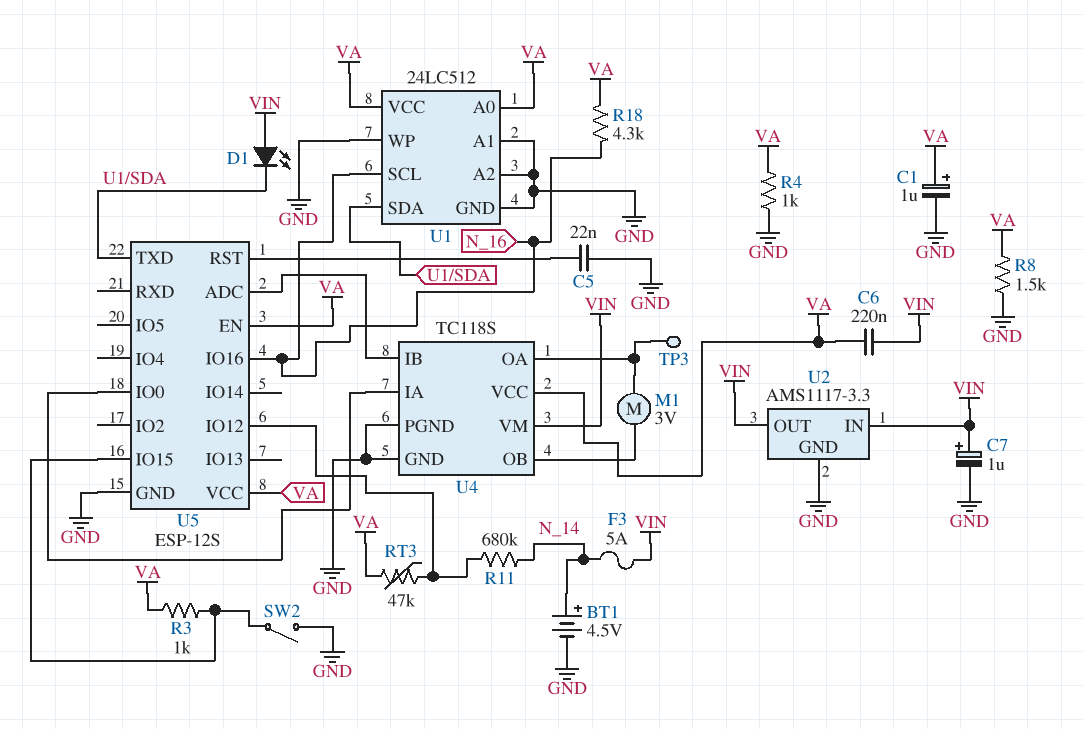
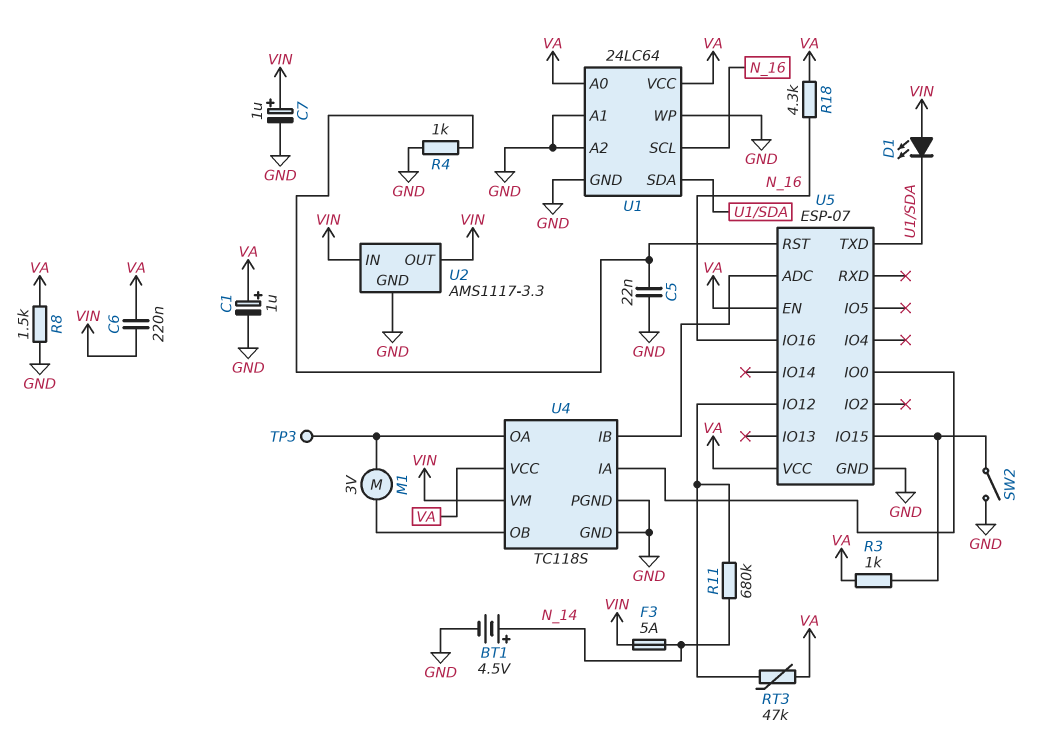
R4: 1k (GND, VA) -> 1k (GND, U5/RST)
U1: 24LC512 -> 24LC64
U5: ESP-12S -> ESP-07

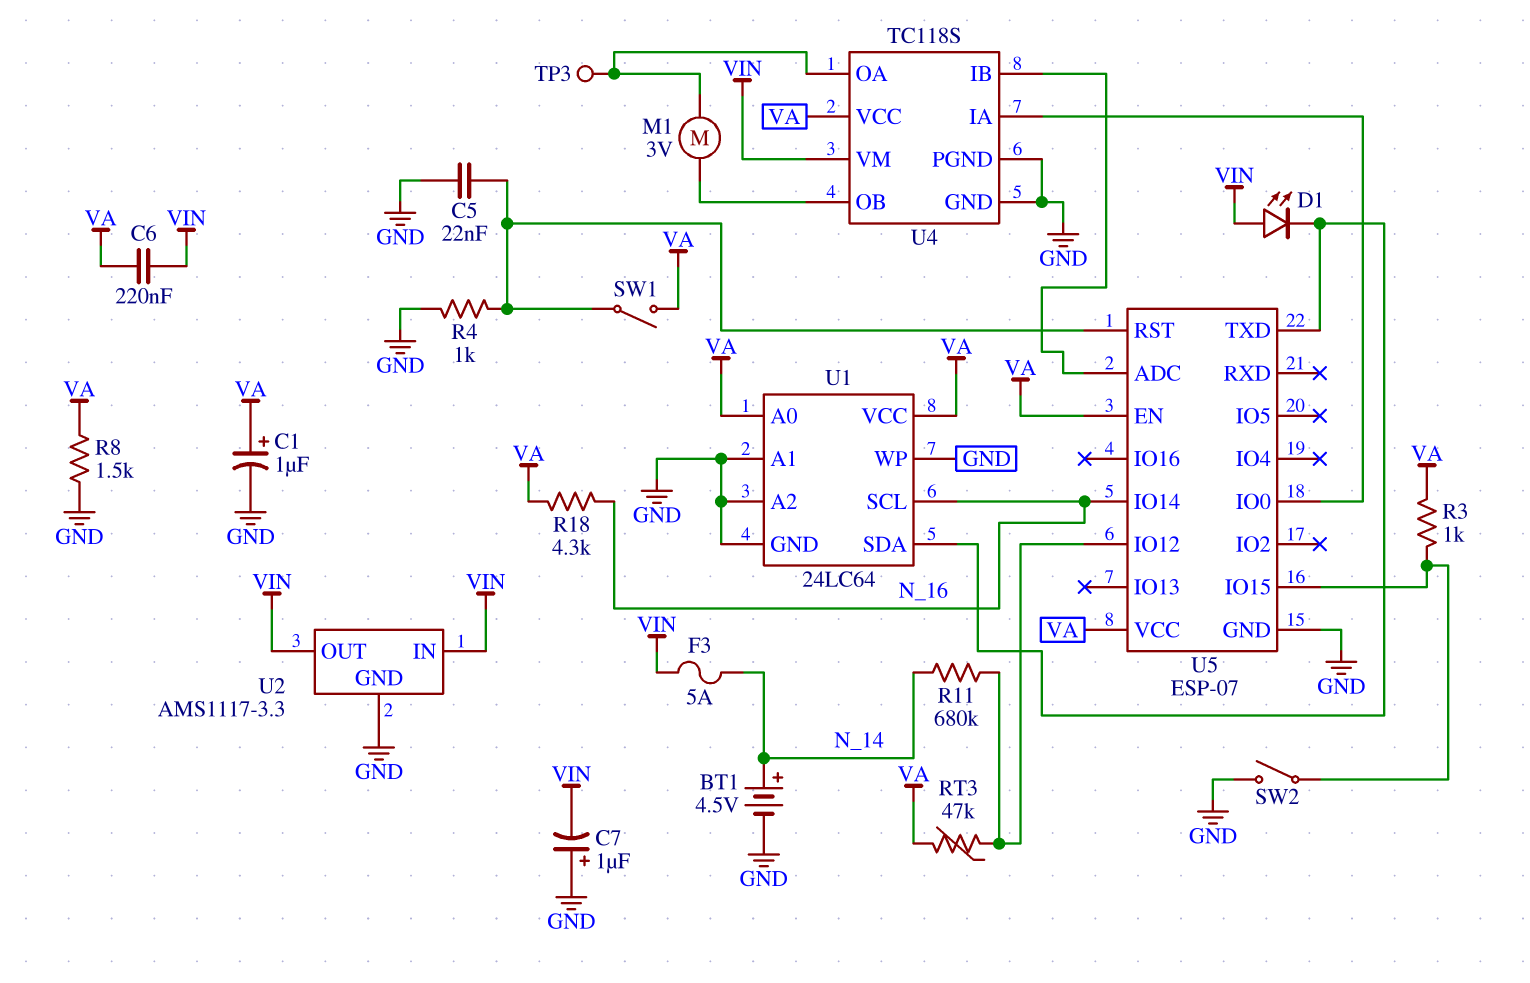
C7: 1uF (plus VIN, minus GND) -> 1uF (plus GND, minus VIN)
SW1: none -> switch (U5/RST, VA)
U5 pin IO14: none -> N_16
U5 pin IO16: N_16 -> none

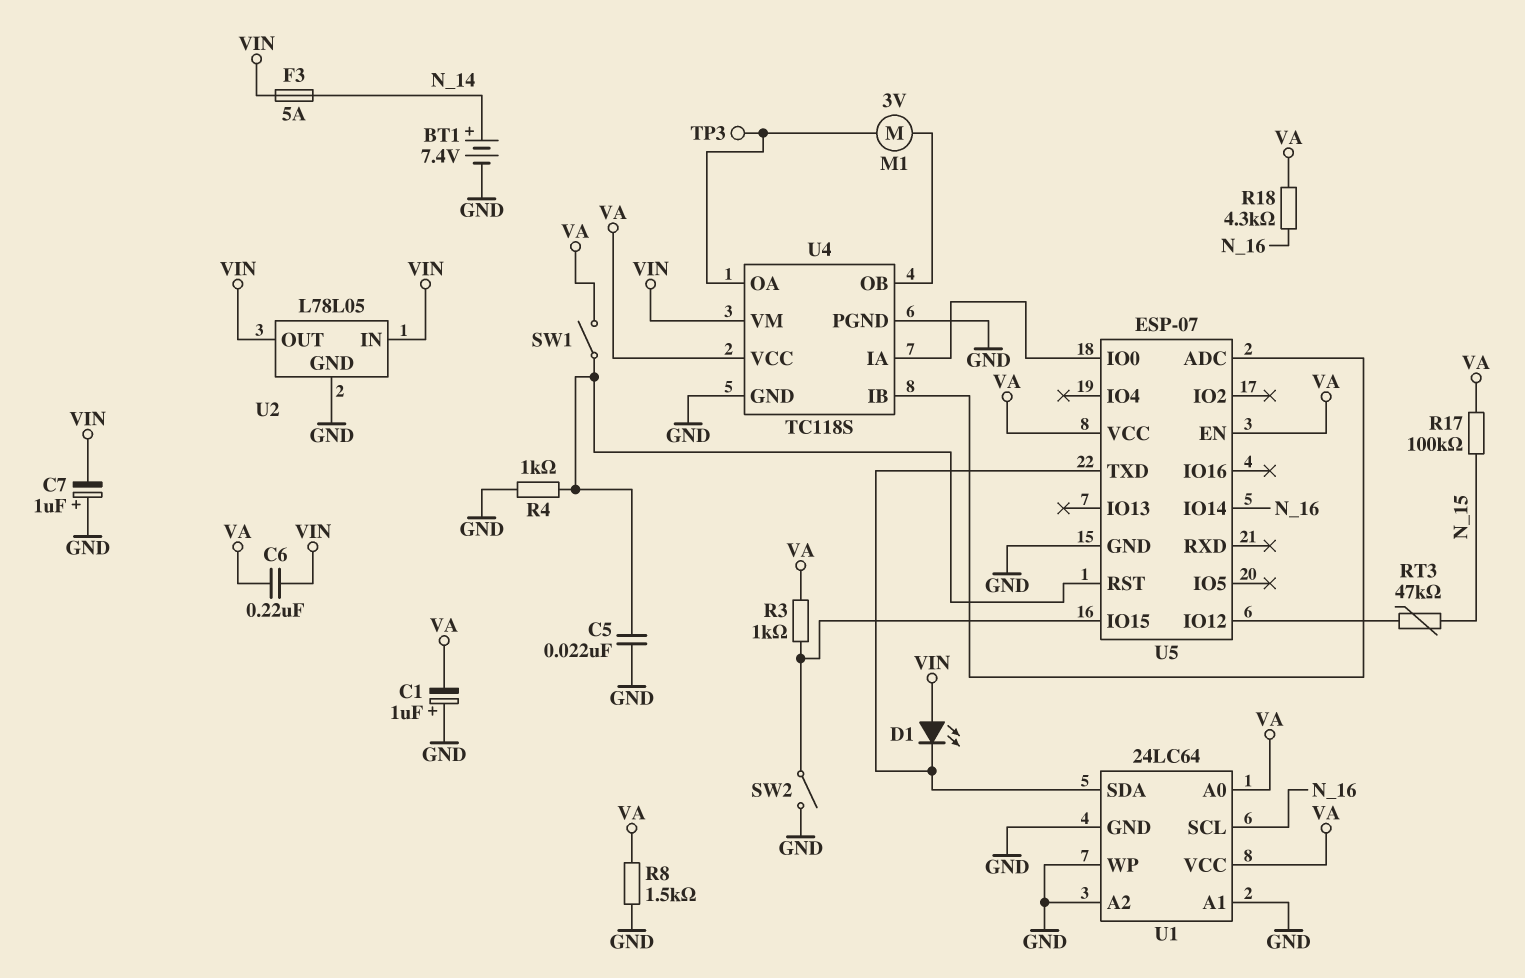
BT1: 4.5V (plus N_14, minus GND) -> 7.4V (plus N_14, minus GND)
C1: 1uF (plus VA, minus GND) -> 1uF (plus GND, minus VA)
R11: 680k (N_14, U5/IO12) -> none
R17: none -> 100k (N_15, VA)
RT3: 47k (U5/IO12, VA) -> 47k (N_15, U5/IO12)
U2: AMS1117-3.3 -> L78L05

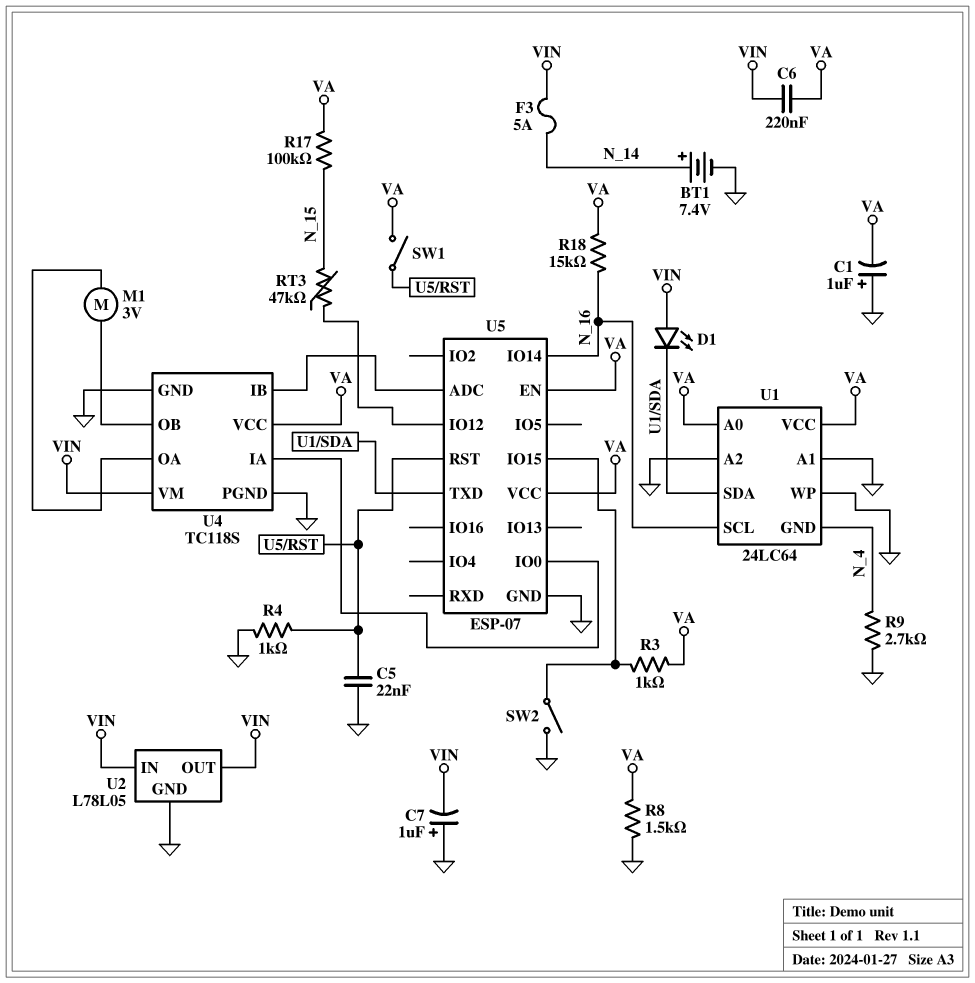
R9: none -> 2.7k (GND, N_4)
R18: 4.3k (N_16, VA) -> 15k (N_16, VA)
TP3: test point (U4/OA) -> none
U1 pin GND: GND -> N_4

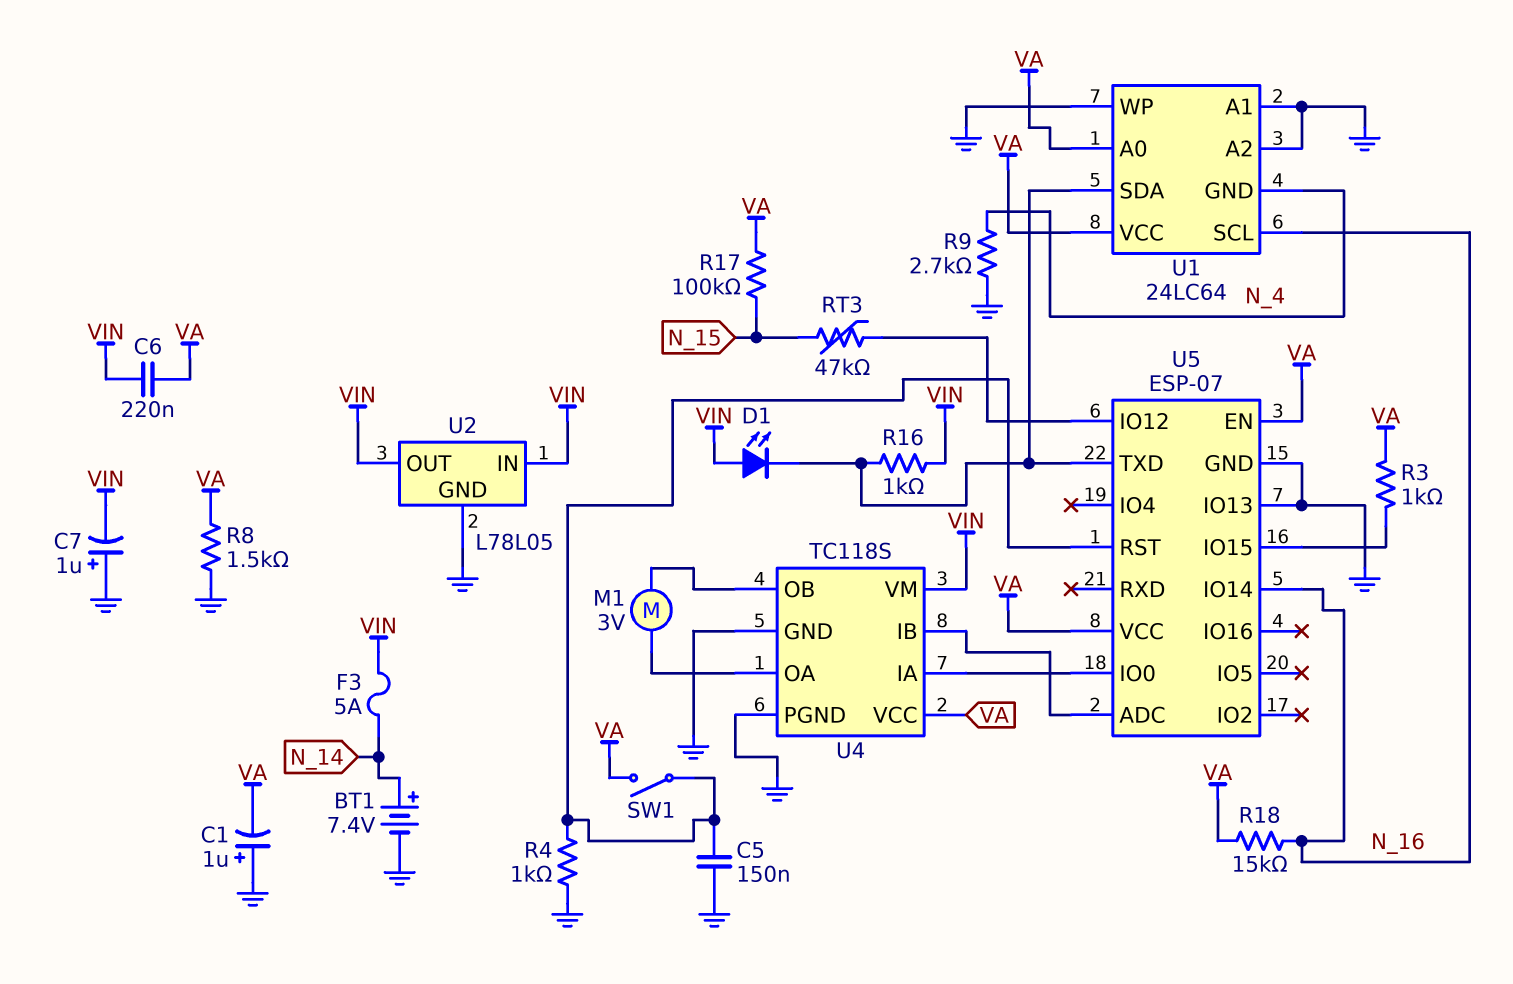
C5: 22nF (GND, U5/RST) -> 150nF (GND, U5/RST)
R16: none -> 1k (U1/SDA, VIN)
SW2: switch (GND, U5/IO15) -> none
U5 pin IO13: none -> GND

